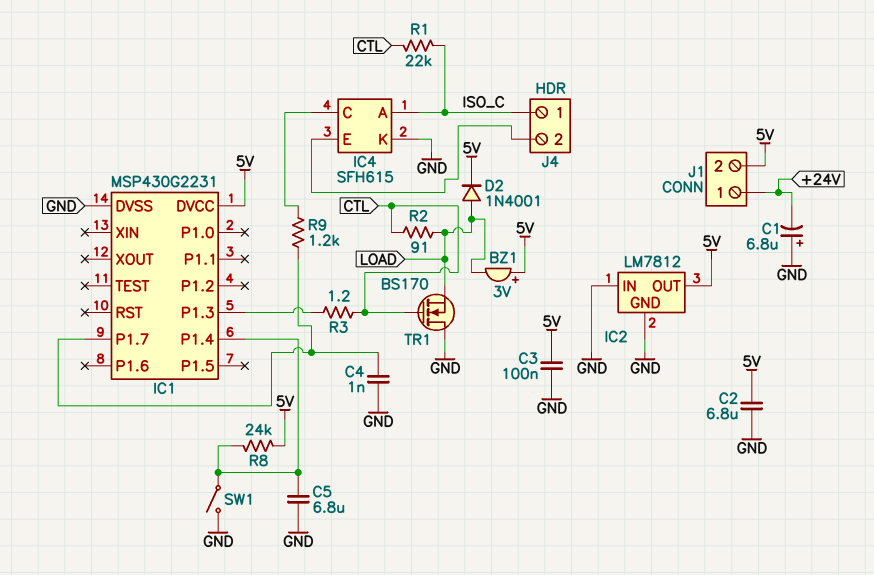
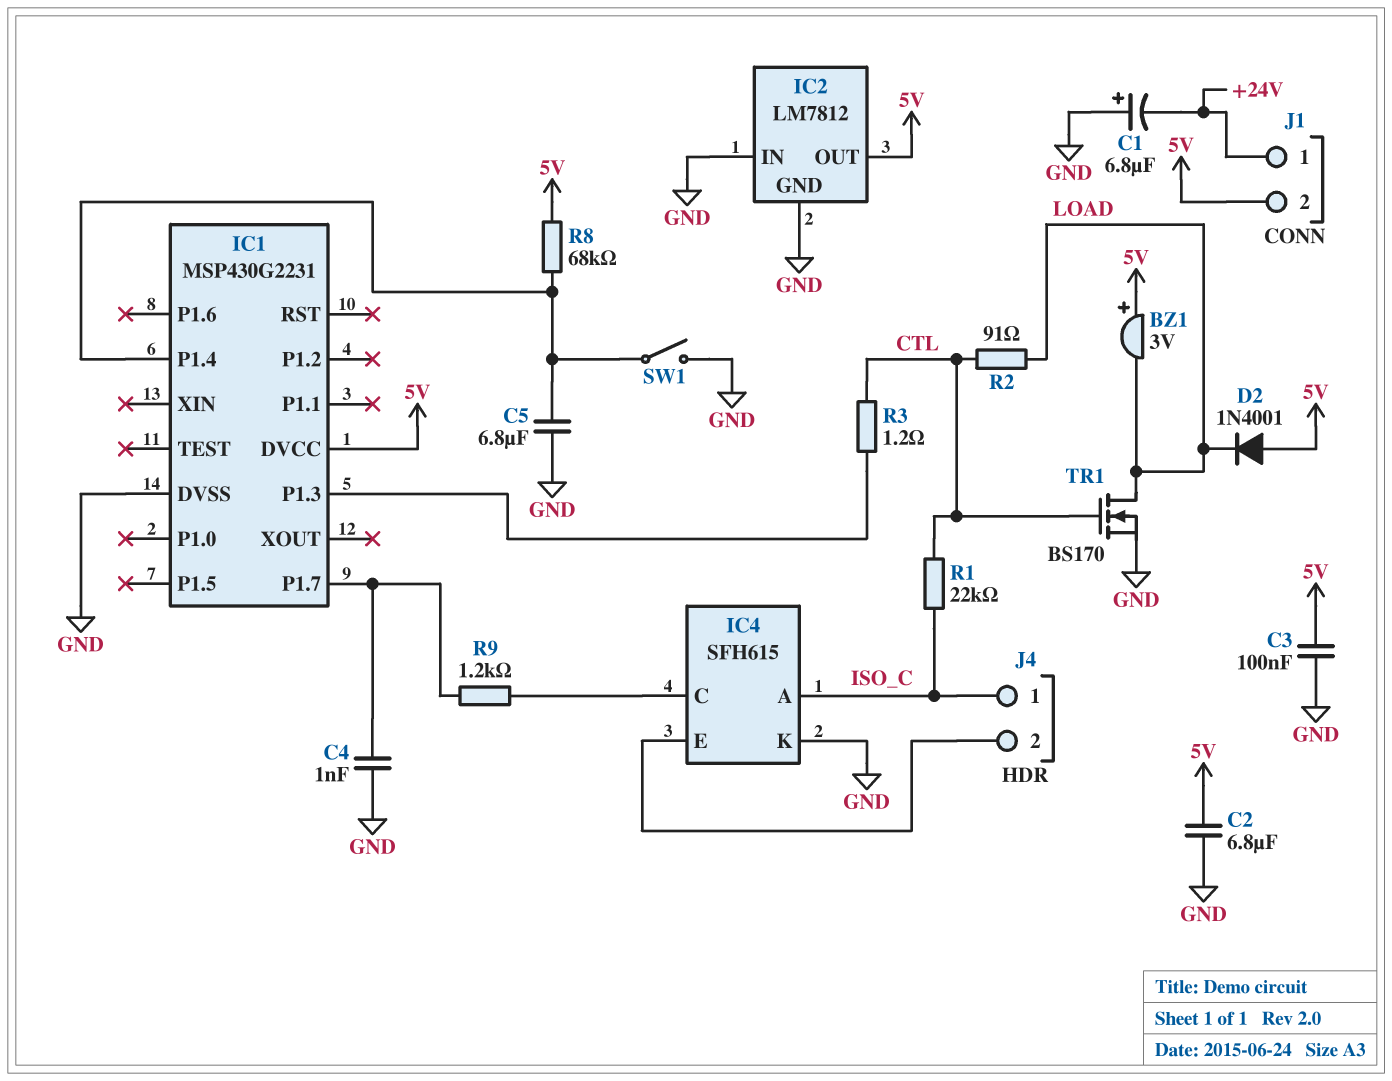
D2: diode 1N4001 (A LOAD, K 5V) -> diode 1N4001 (A 5V, K LOAD)
R8: 24k (5V, IC1/P1.4) -> 68k (5V, IC1/P1.4)
TR1: NMOS BS170 (G CTL, D GND, S LOAD) -> NMOS BS170 (G CTL, D LOAD, S GND)

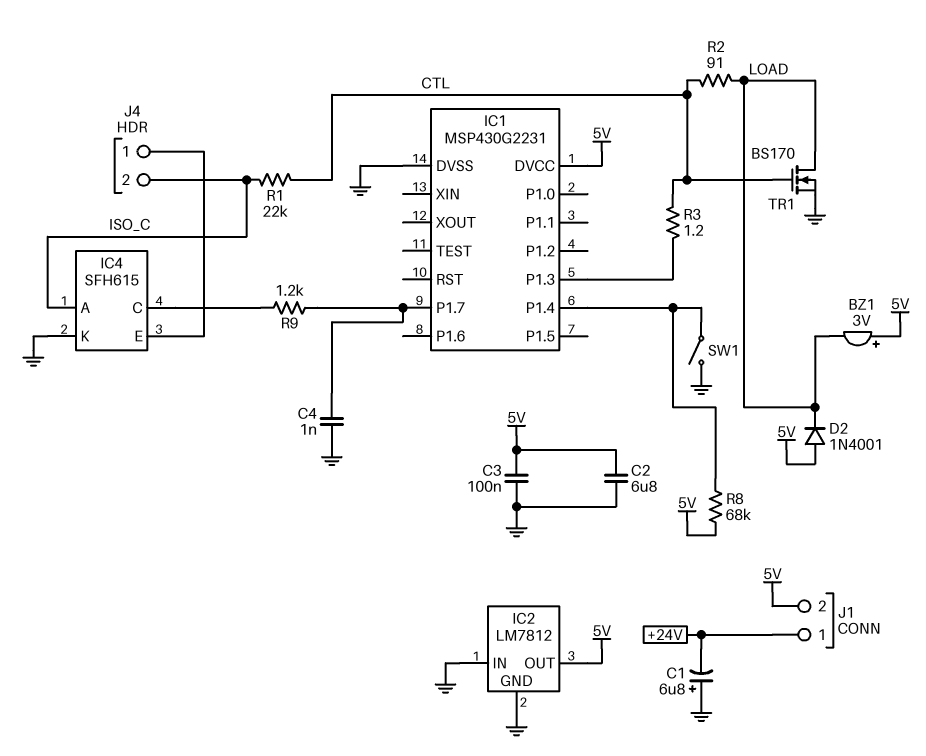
C5: 6.8uF (GND, IC1/P1.4) -> none
J4 pin 1: ISO_C -> IC4/E
J4 pin 2: IC4/E -> ISO_C

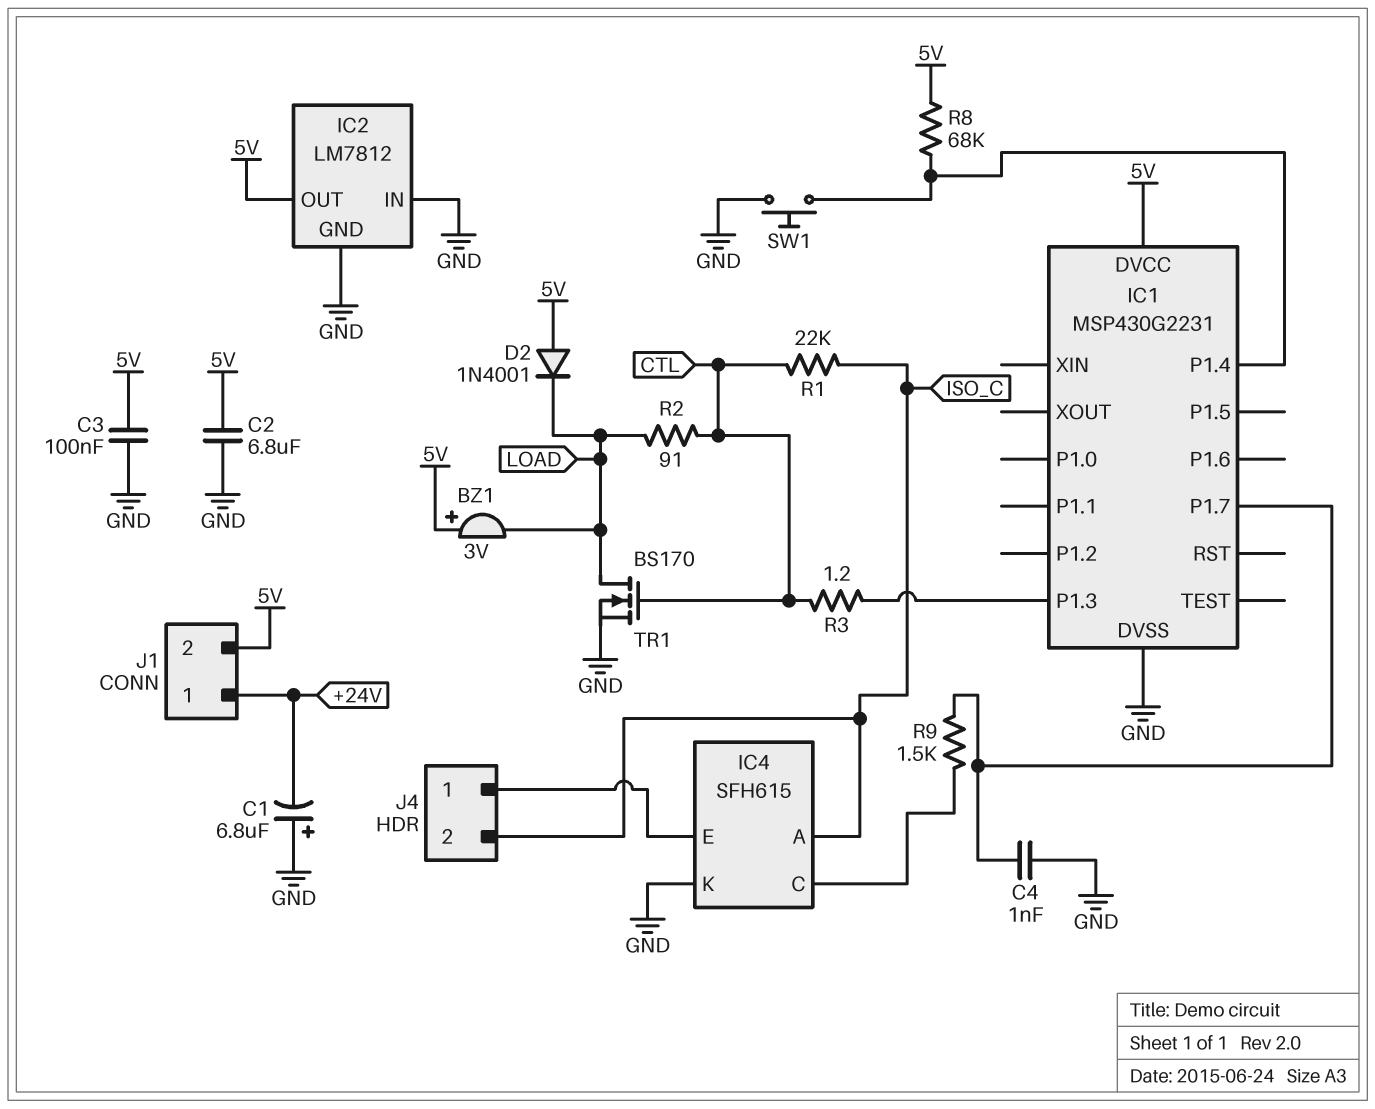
R9: 1.2k (IC1/P1.7, IC4/C) -> 1.5k (IC1/P1.7, IC4/C)
SW1: switch (GND, IC1/P1.4) -> button (GND, IC1/P1.4)

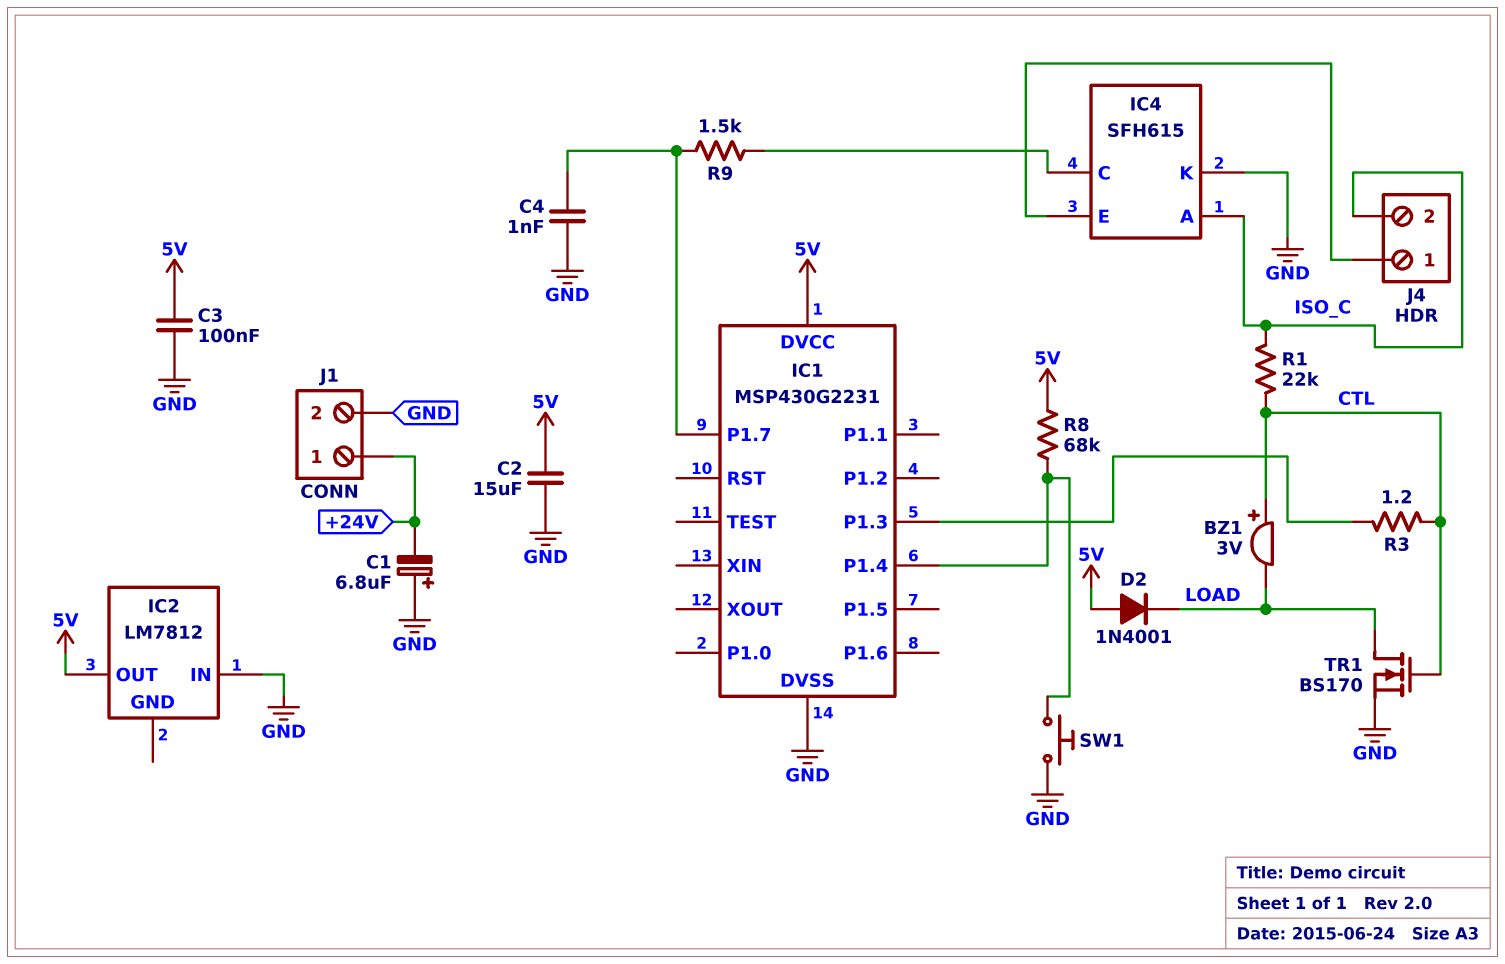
BZ1: buzzer 3V (plus 5V, minus LOAD) -> buzzer 3V (plus CTL, minus LOAD)
C2: 6.8uF (5V, GND) -> 15uF (5V, GND)
IC2 pin GND: GND -> none
J1 pin 2: 5V -> GND
R2: 91 (CTL, LOAD) -> none

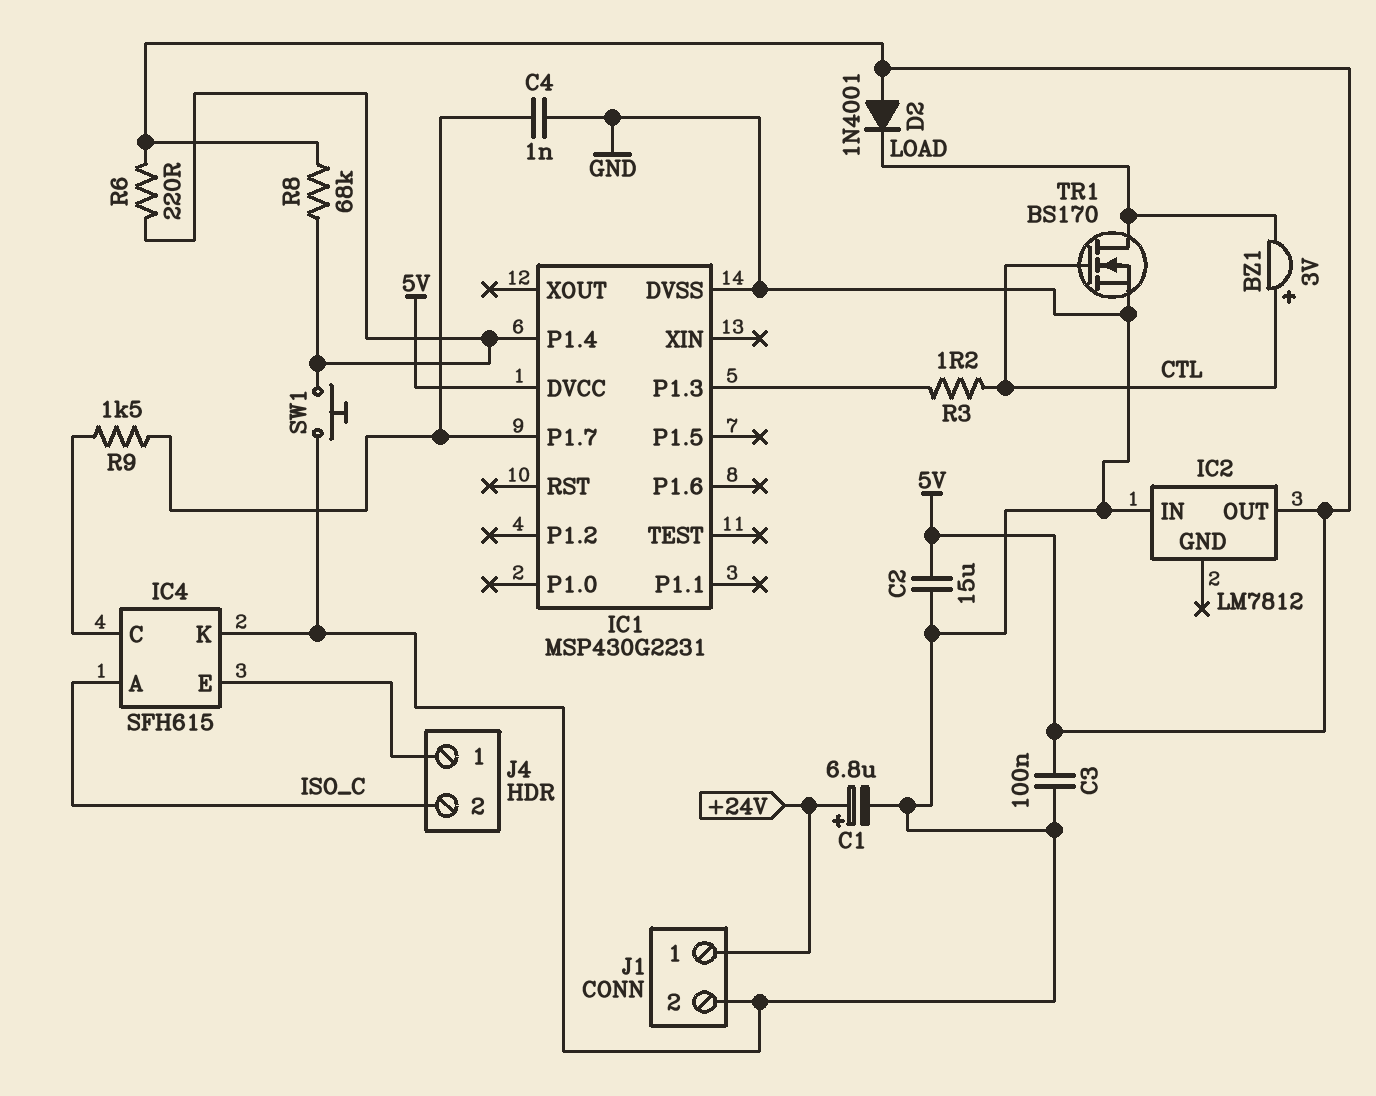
C1: 6.8uF (plus GND, minus +24V) -> 6.8uF (plus +24V, minus GND)
R1: 22k (CTL, ISO_C) -> none
R6: none -> 220 (5V, IC1/P1.4)

